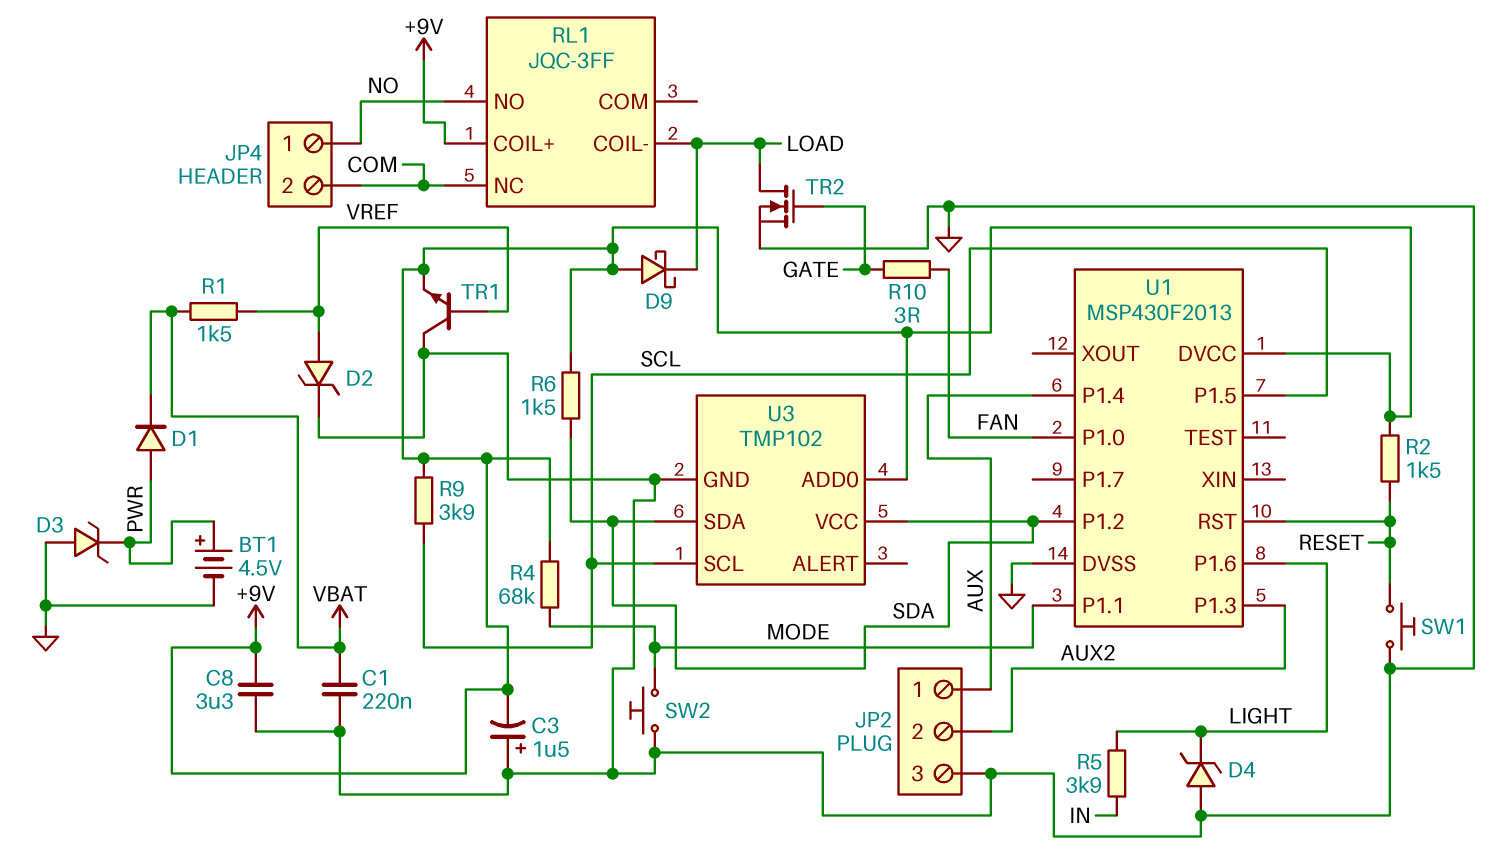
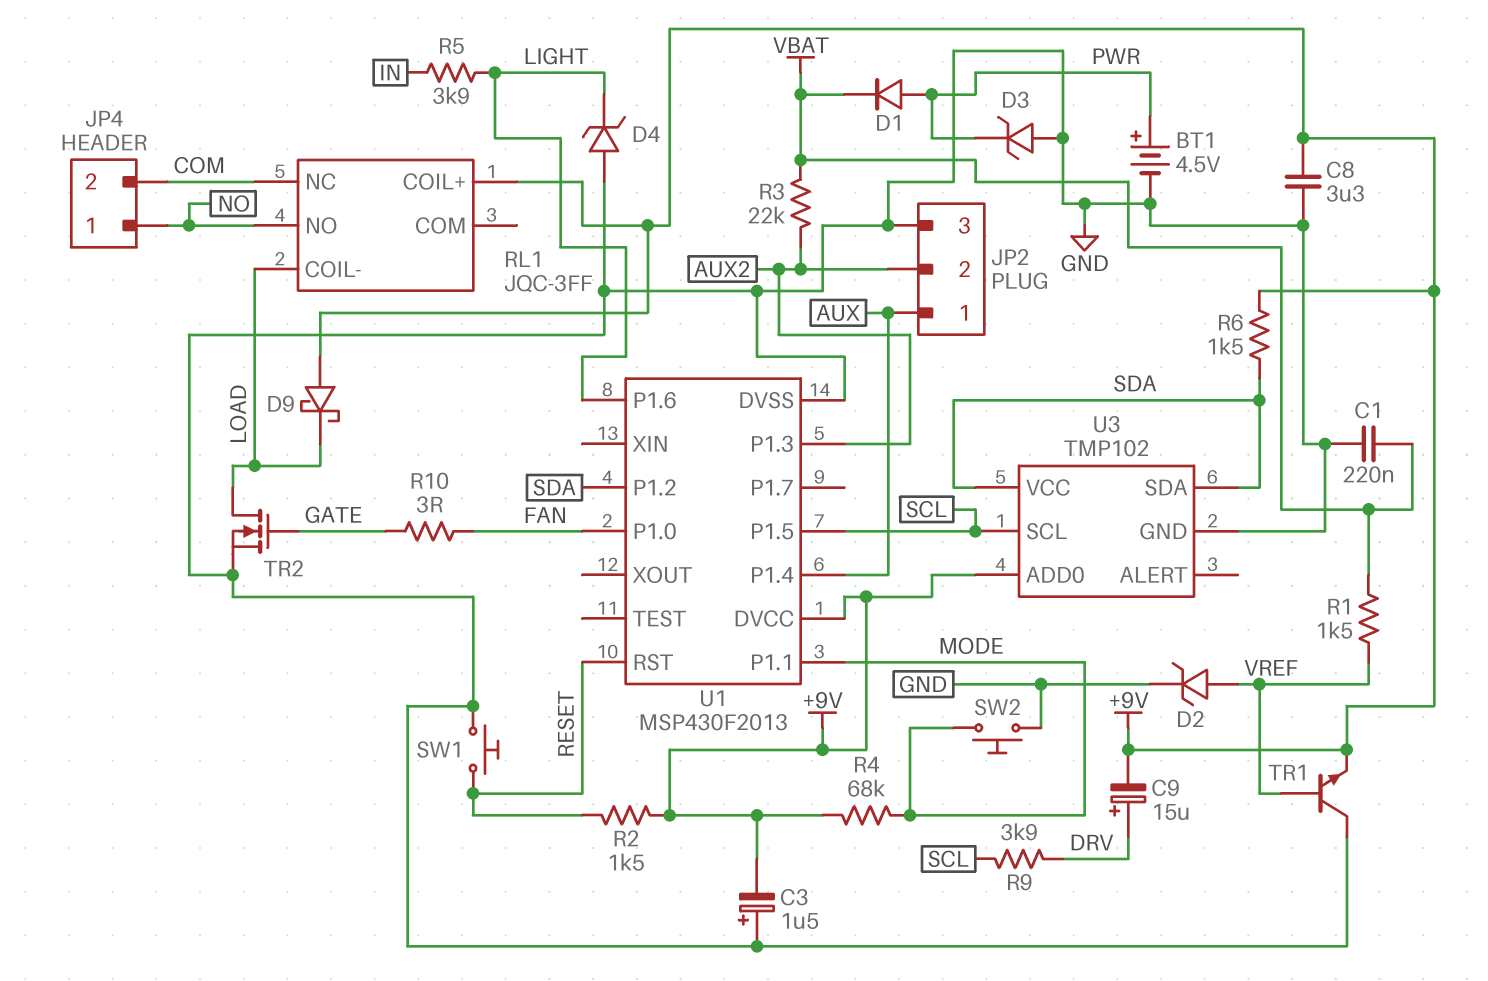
C9: none -> 15uF (plus DRV, minus +9V)
R3: none -> 22k (AUX2, VBAT)
R9: 3.9k (+9V, SCL) -> 3.9k (DRV, SCL)

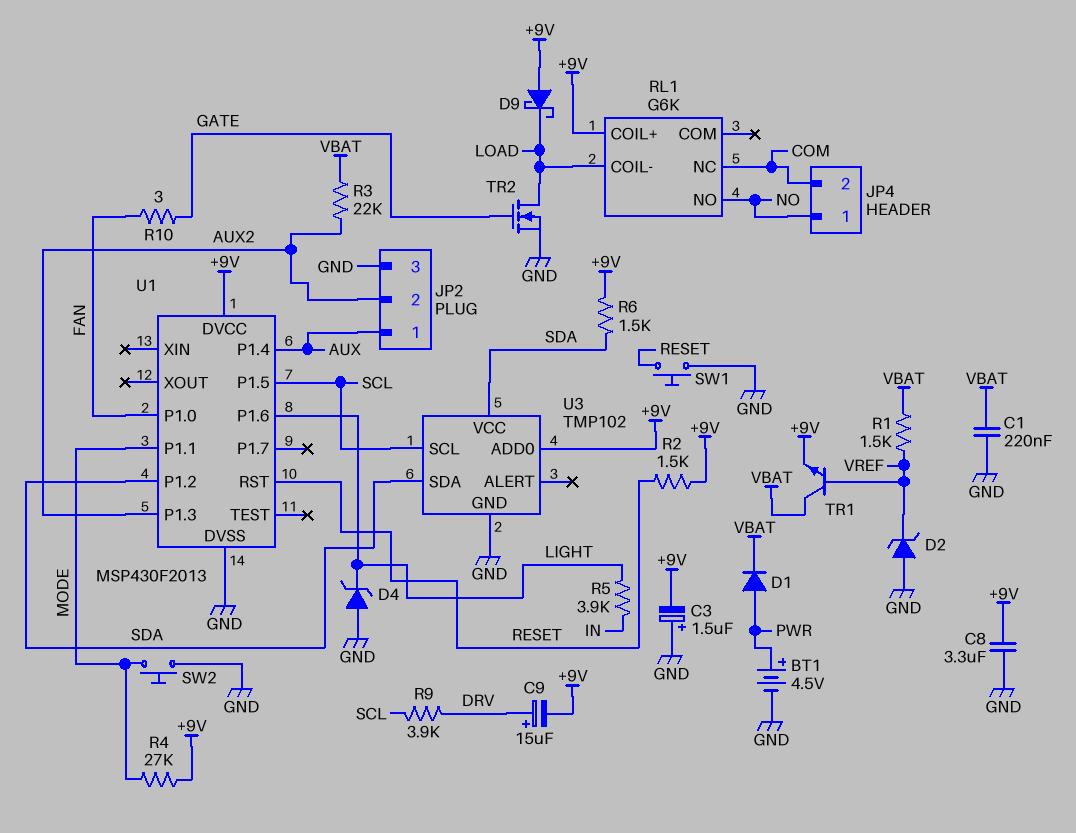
D2: zener (A VREF, K GND) -> zener (A GND, K VREF)
D3: zener (A GND, K PWR) -> none
R4: 68k (+9V, MODE) -> 27k (+9V, MODE)
RL1: JQC-3FF -> G6K
TR1: NPN (B VREF, C GND, E +9V) -> NPN (B VREF, C VBAT, E +9V)

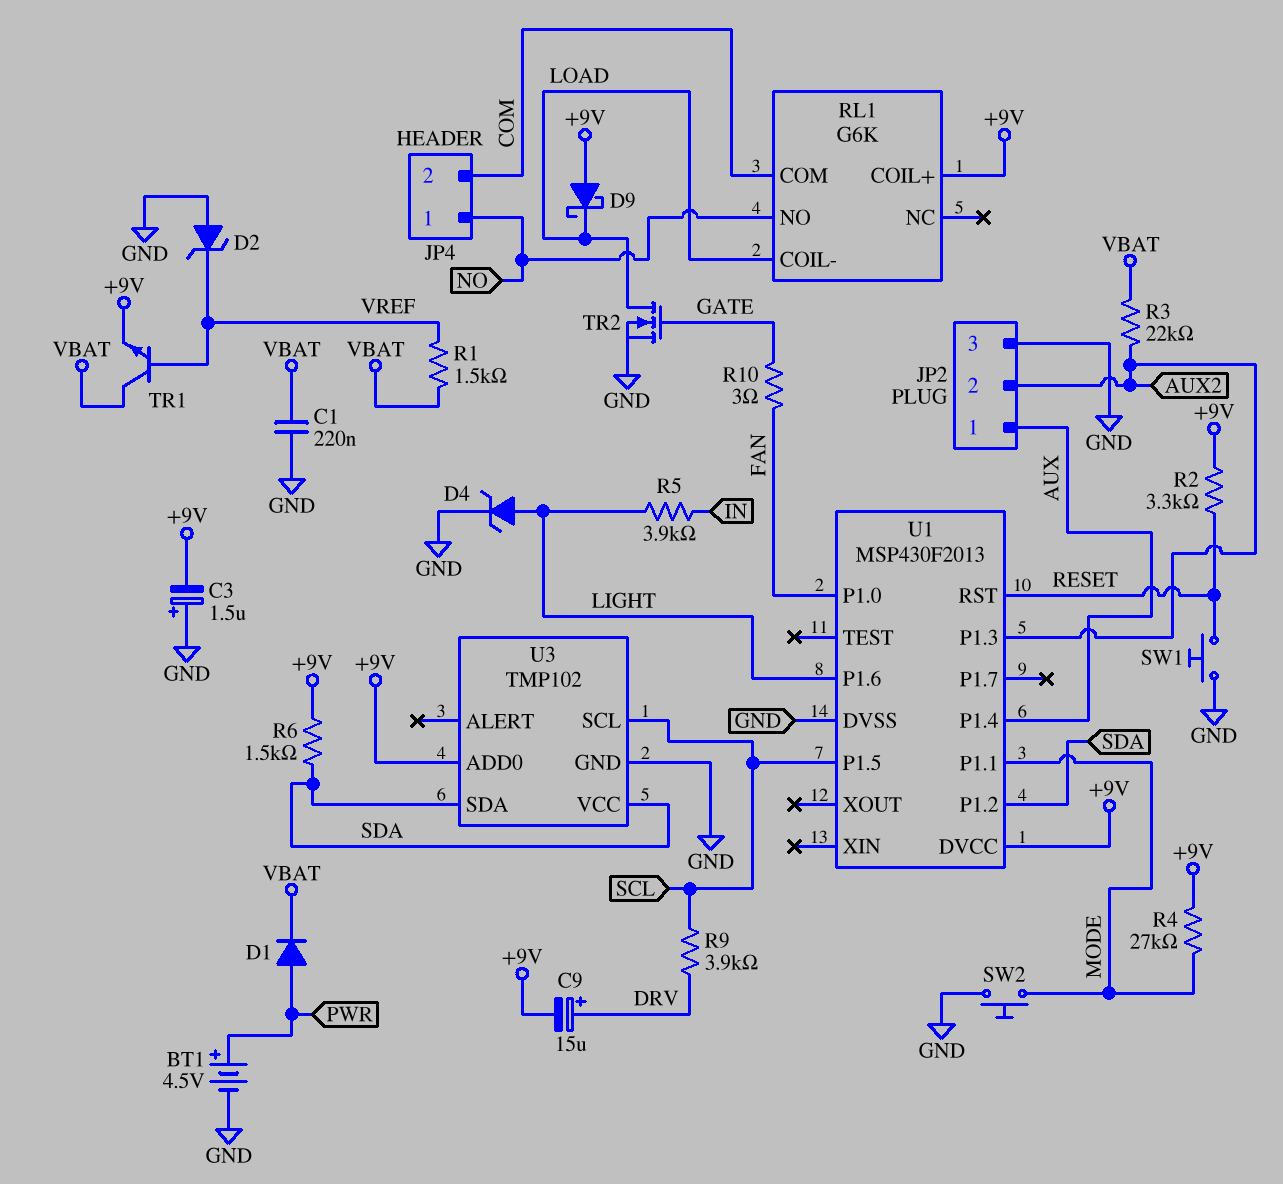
C8: 3.3uF (+9V, GND) -> none
D4: zener (A GND, K LIGHT) -> zener (A LIGHT, K GND)
R2: 1.5k (+9V, RESET) -> 3.3k (+9V, RESET)
RL1 pin COM: none -> COM
RL1 pin NC: COM -> none

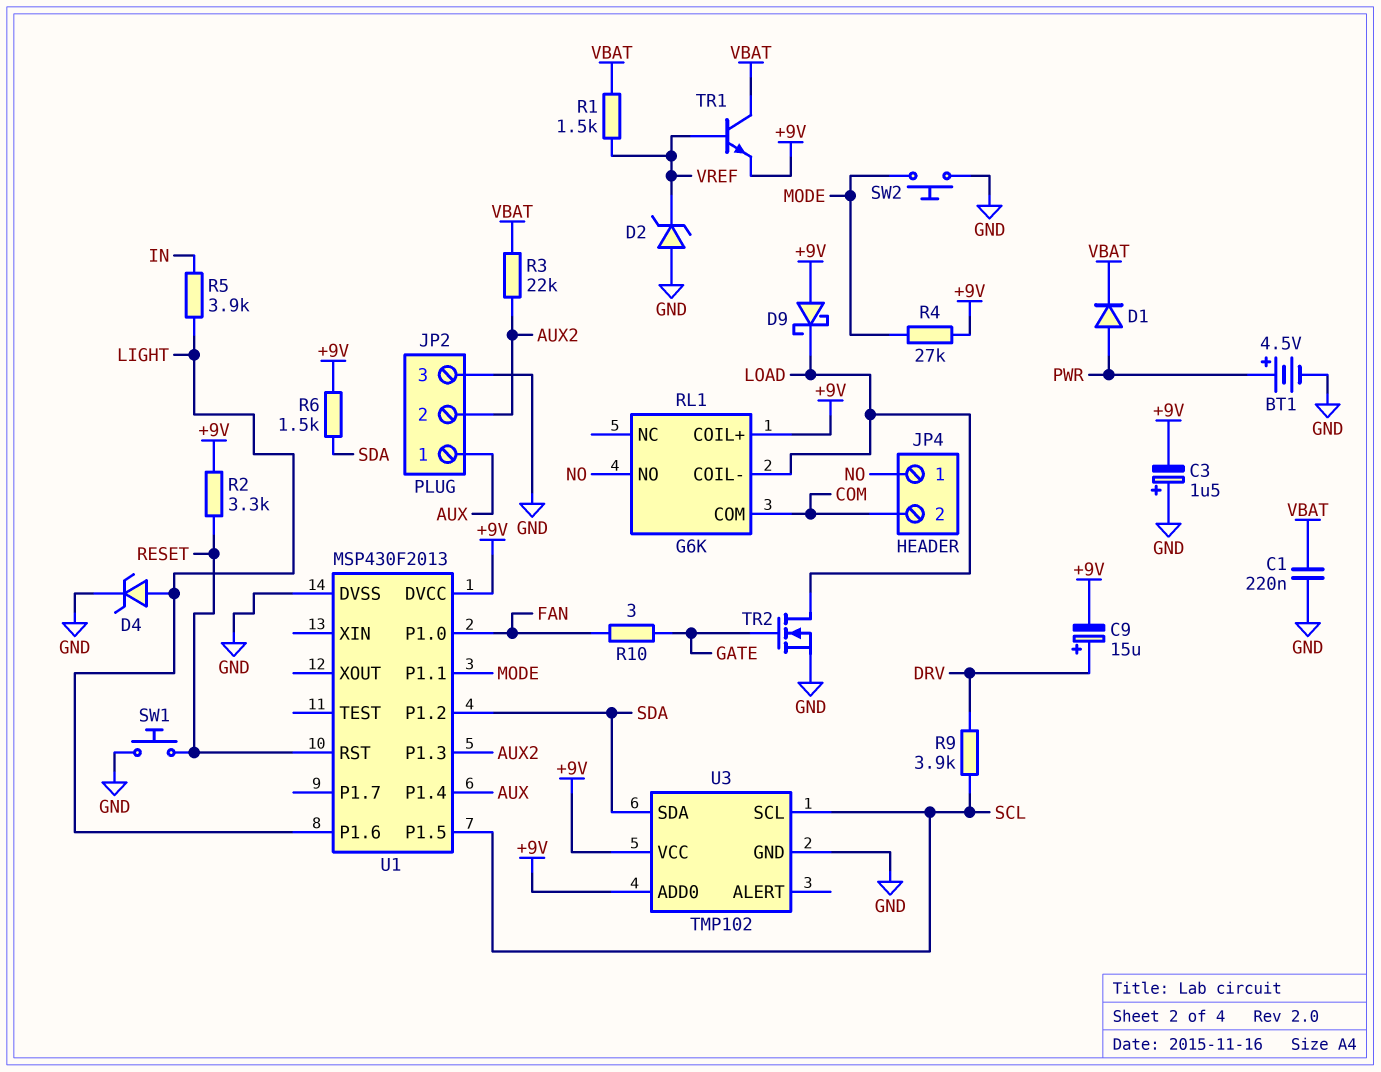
U3 pin VCC: SDA -> +9V

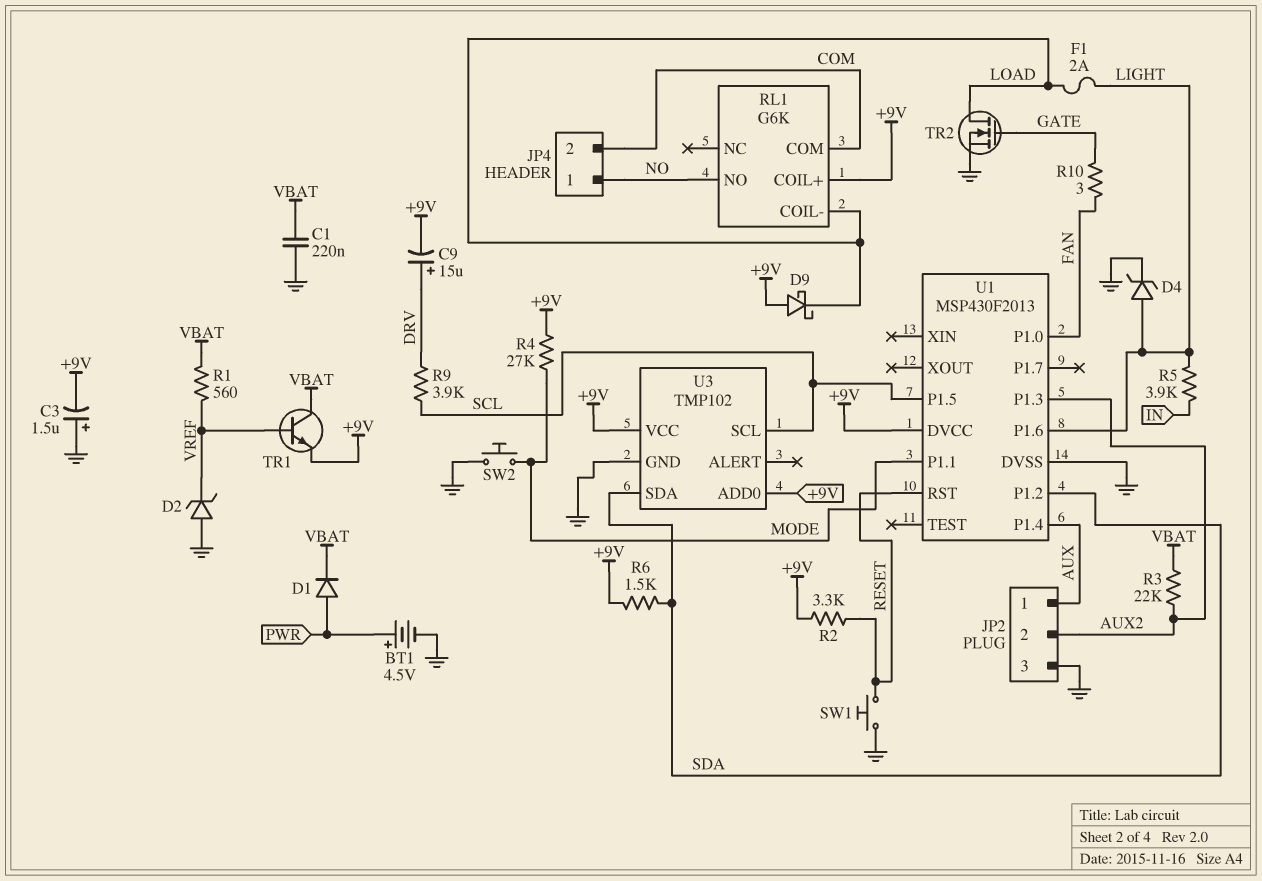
F1: none -> 2A (LIGHT, LOAD)
R1: 1.5k (VBAT, VREF) -> 560 (VBAT, VREF)

